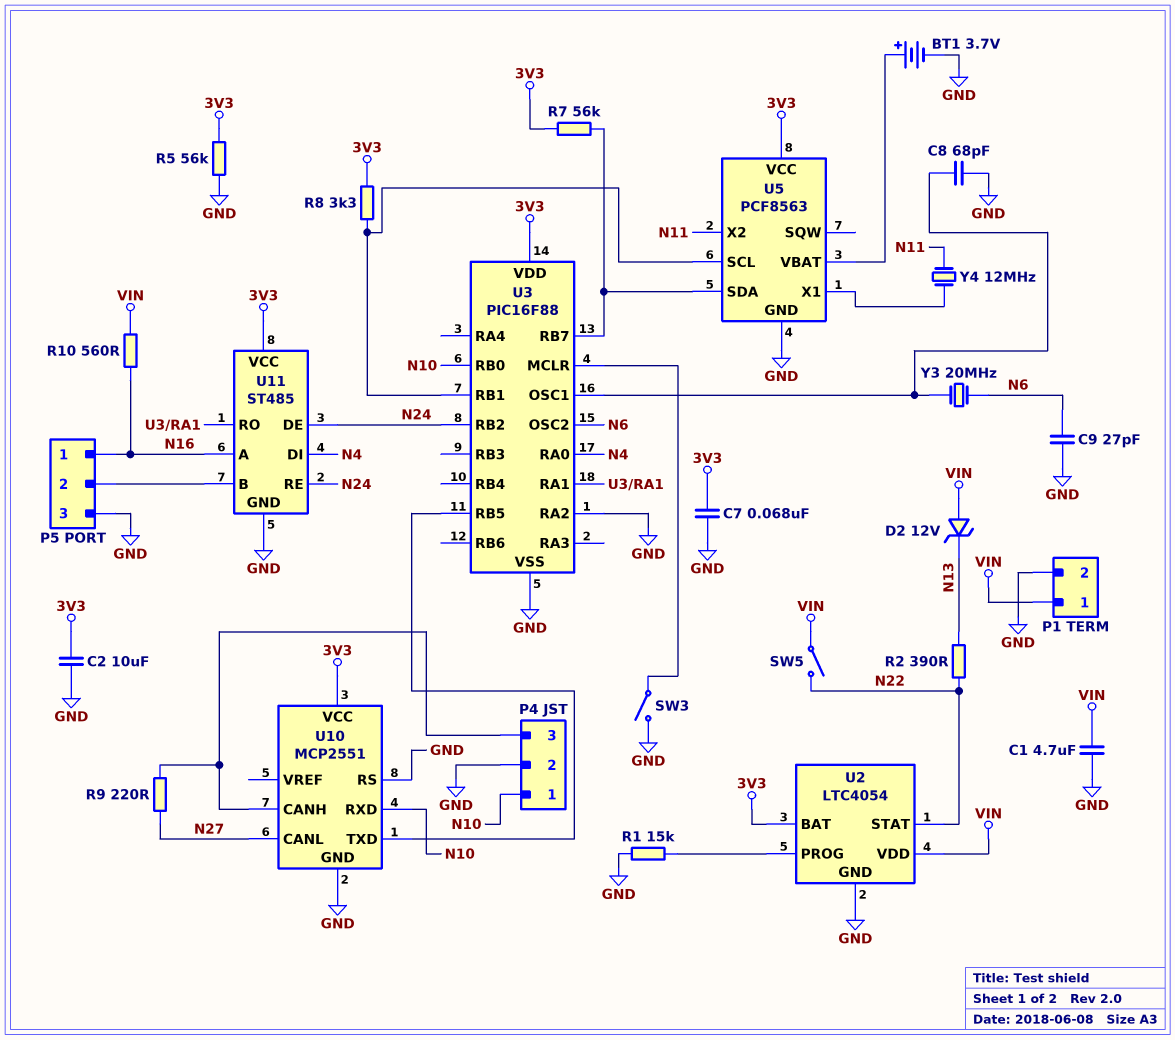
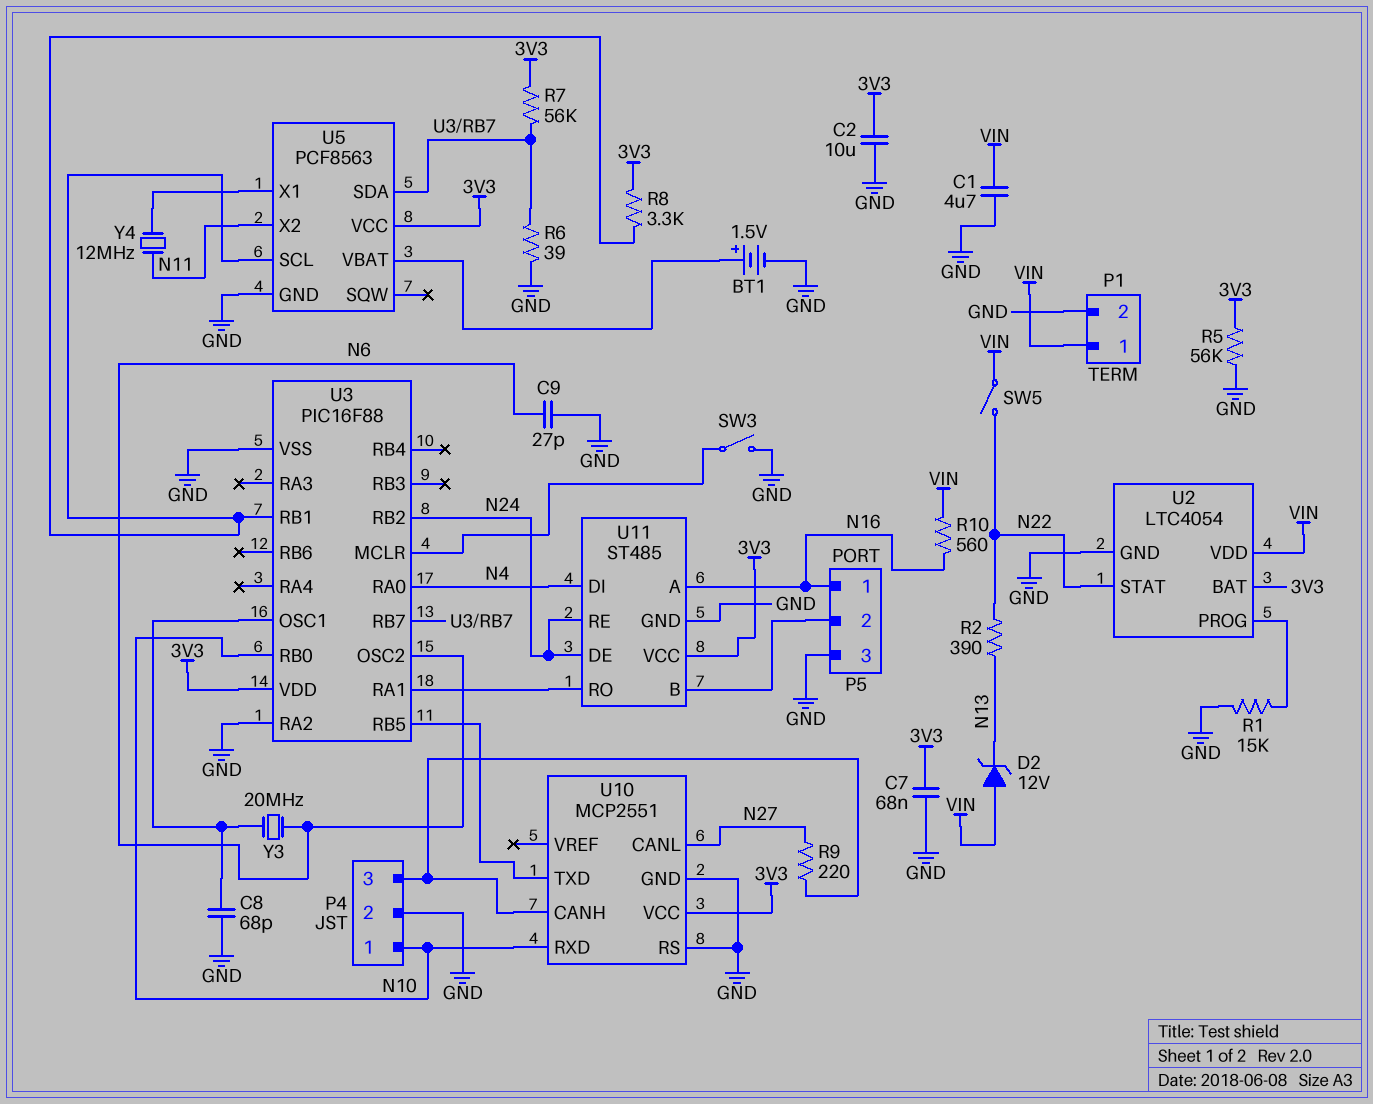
BT1: 3.7V (plus U5/VBAT, minus GND) -> 1.5V (plus U5/VBAT, minus GND)
R6: none -> 39 (GND, U3/RB7)

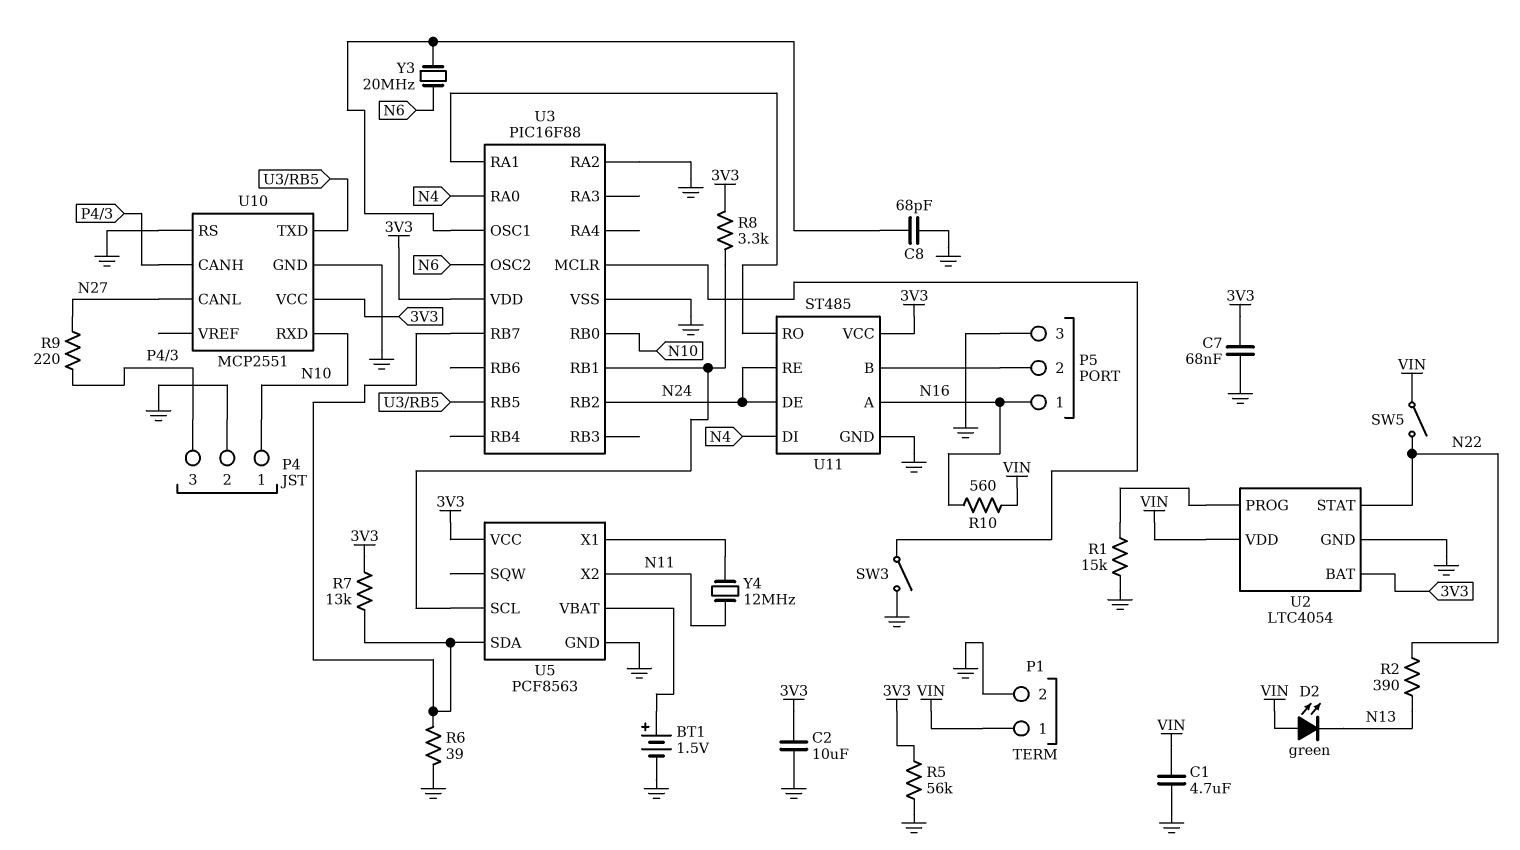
C9: 27pF (GND, N6) -> none
D2: zener 12V (A VIN, K N13) -> LED green (A VIN, K N13)
R7: 56k (3V3, U3/RB7) -> 13k (3V3, U3/RB7)

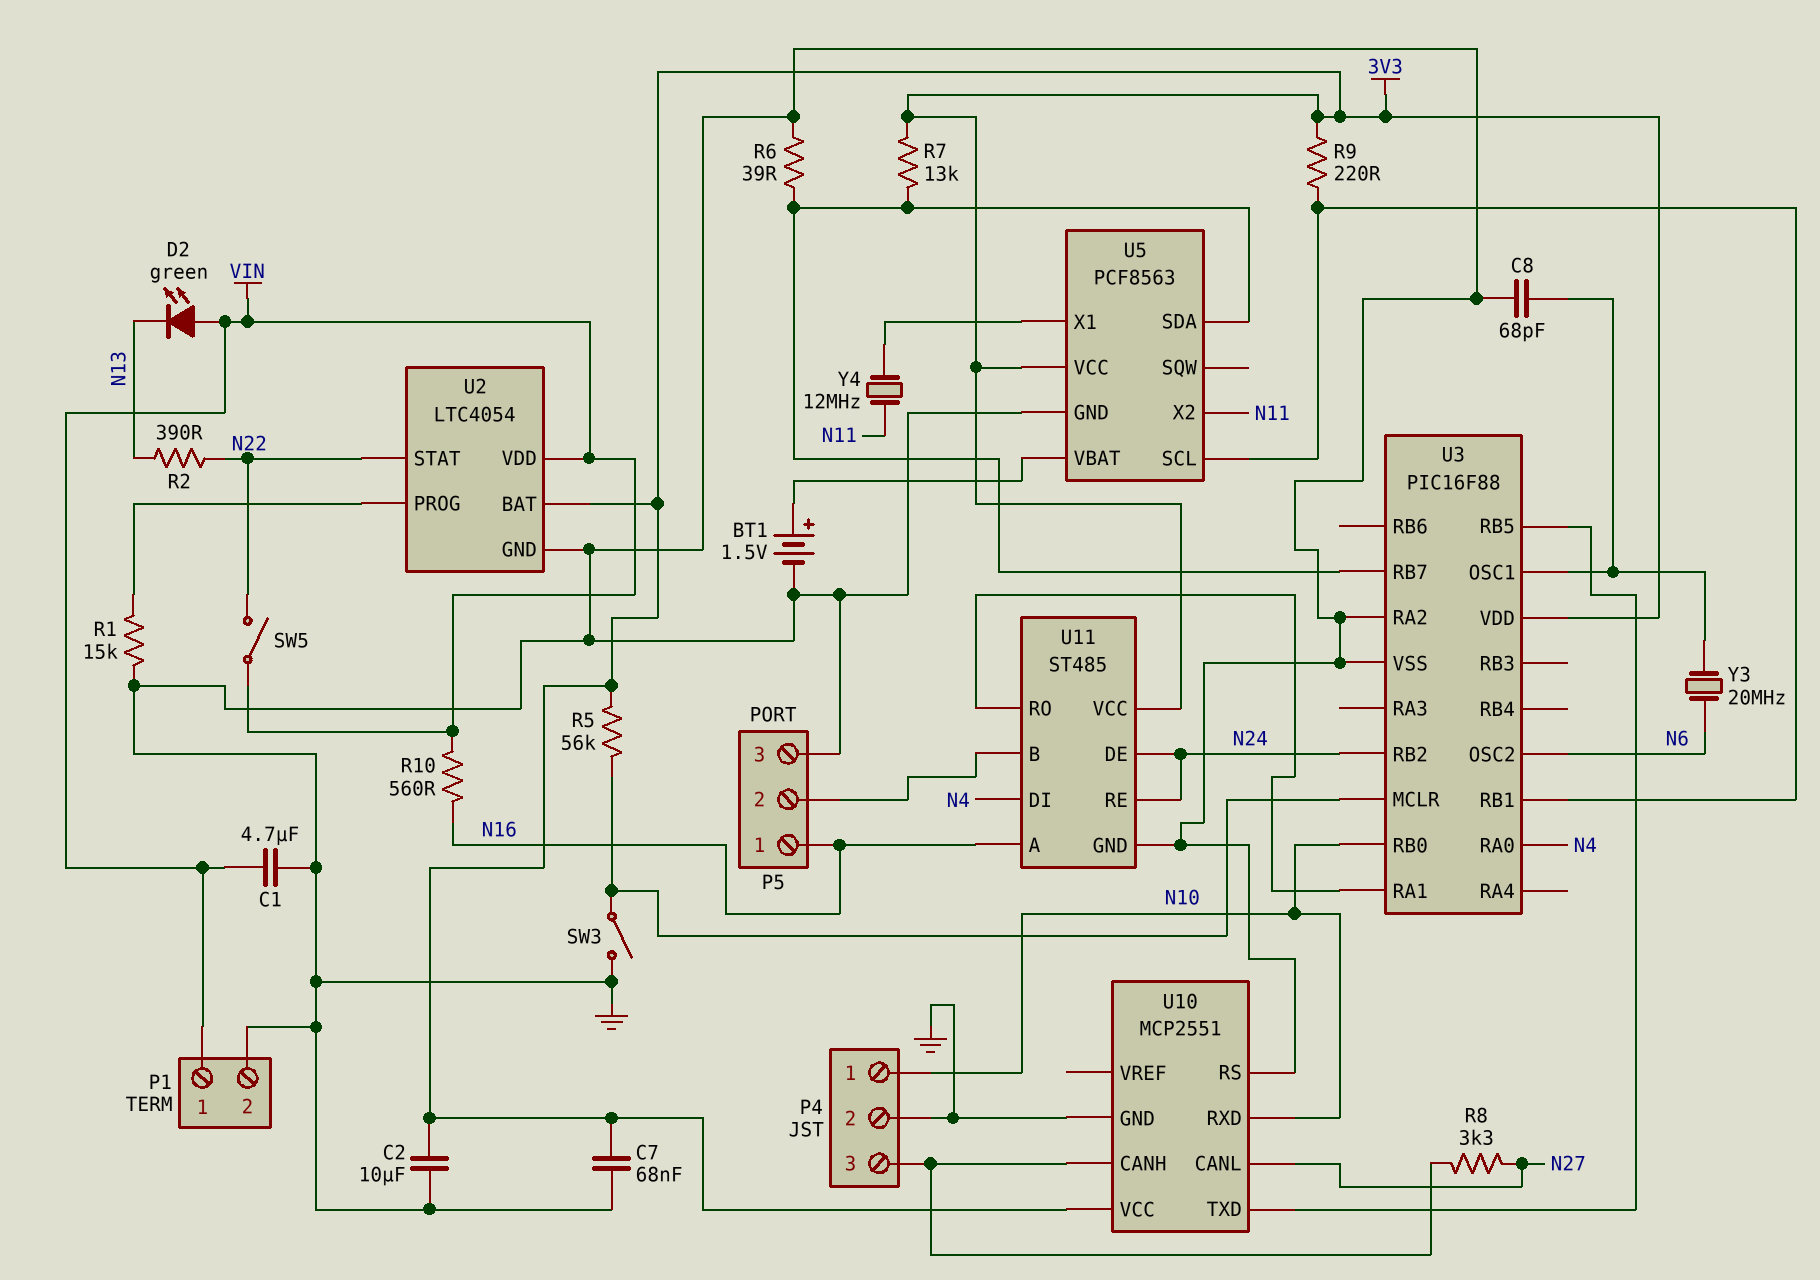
R5: 56k (3V3, GND) -> 56k (3V3, U3/MCLR)
R8: 3.3k (3V3, U3/RB1) -> 3.3k (N27, P4/3)
R9: 220 (N27, P4/3) -> 220 (3V3, U3/RB1)

